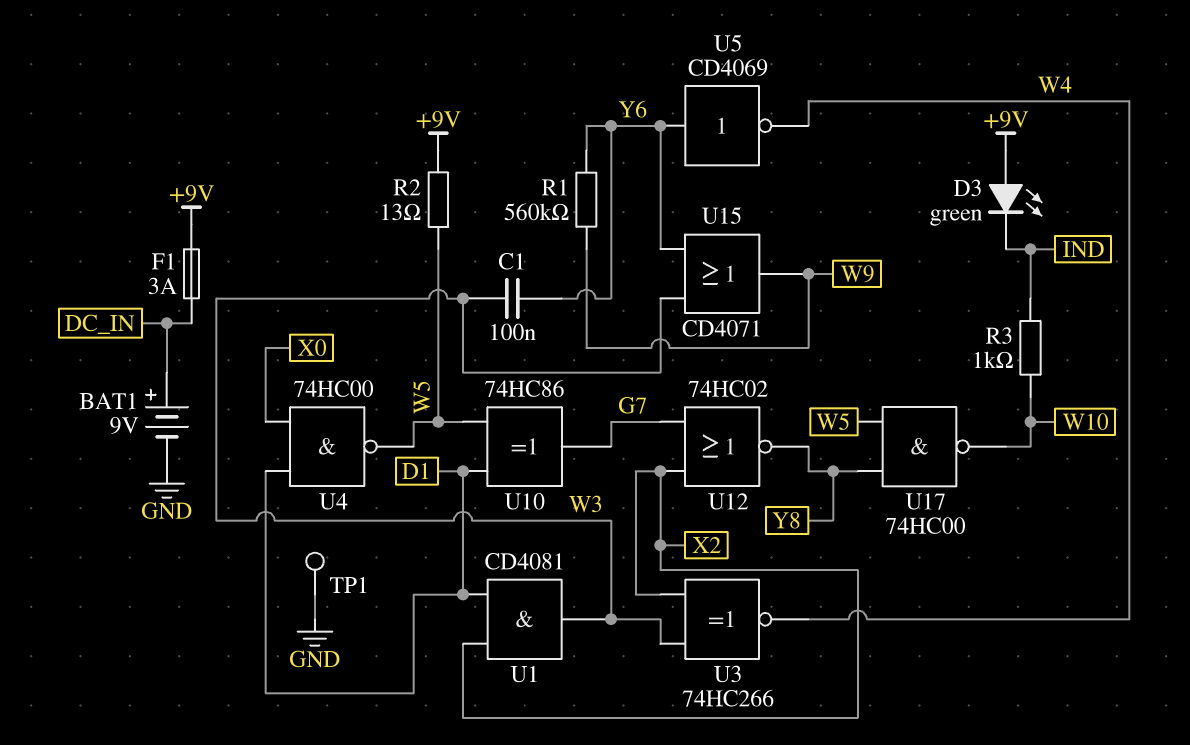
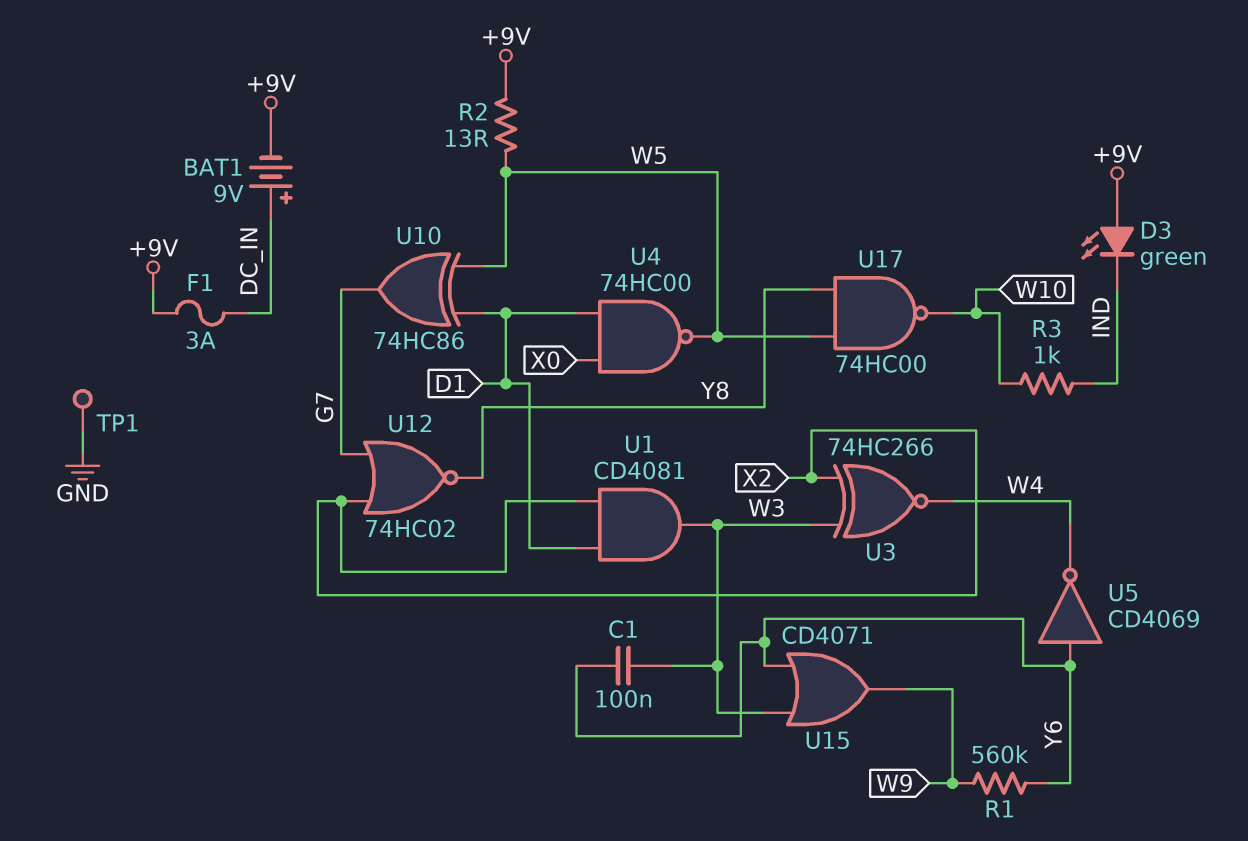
BAT1: 9V (plus DC_IN, minus GND) -> 9V (plus DC_IN, minus +9V)

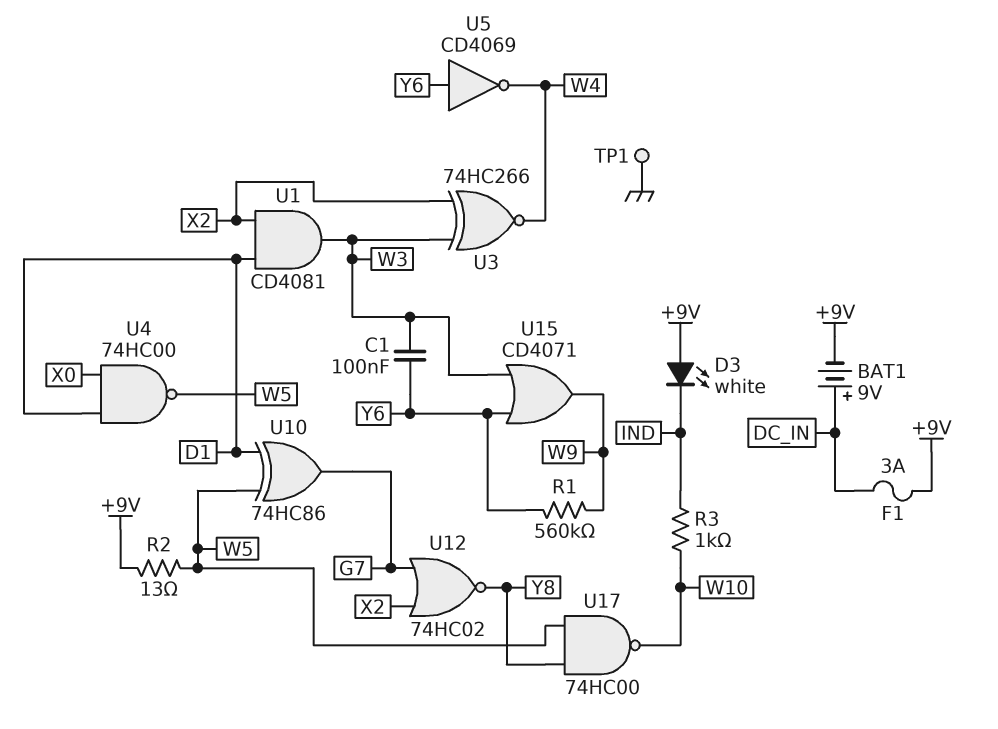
D3: LED green (A +9V, K IND) -> LED white (A +9V, K IND)

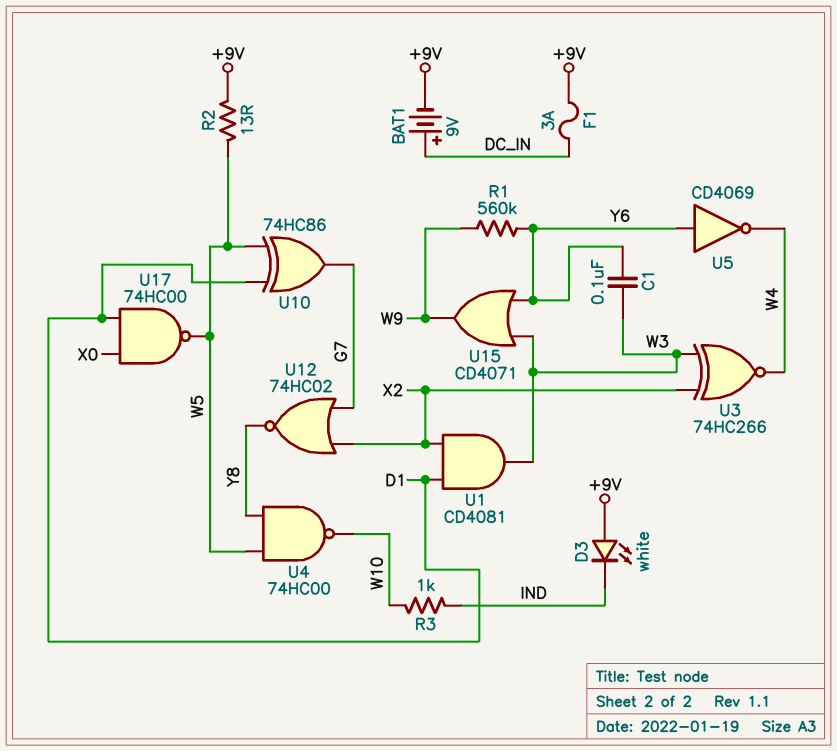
TP1: test point (GND) -> none
U4: NAND 74HC00 (in D1, in X0, out W5) -> NAND 74HC00 (in W5, in Y8, out W10)
U17: NAND 74HC00 (in W5, in Y8, out W10) -> NAND 74HC00 (in D1, in X0, out W5)

